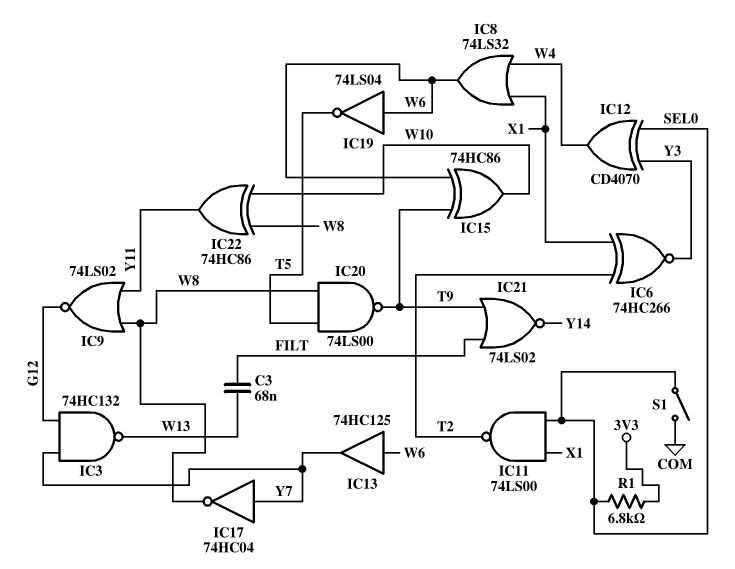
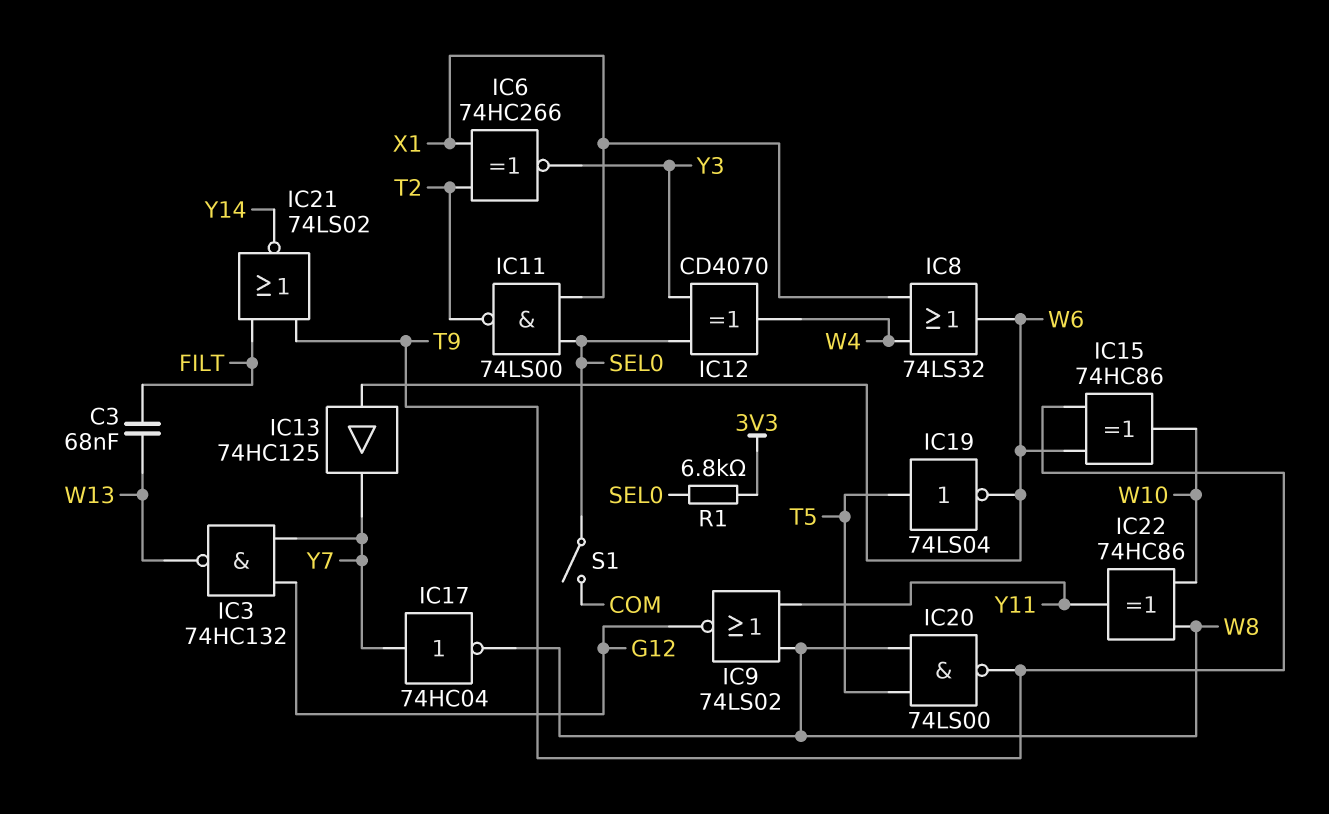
IC19: NOT 74LS04 (in W6, out T5) -> NOT 74LS04 (in T5, out W6)

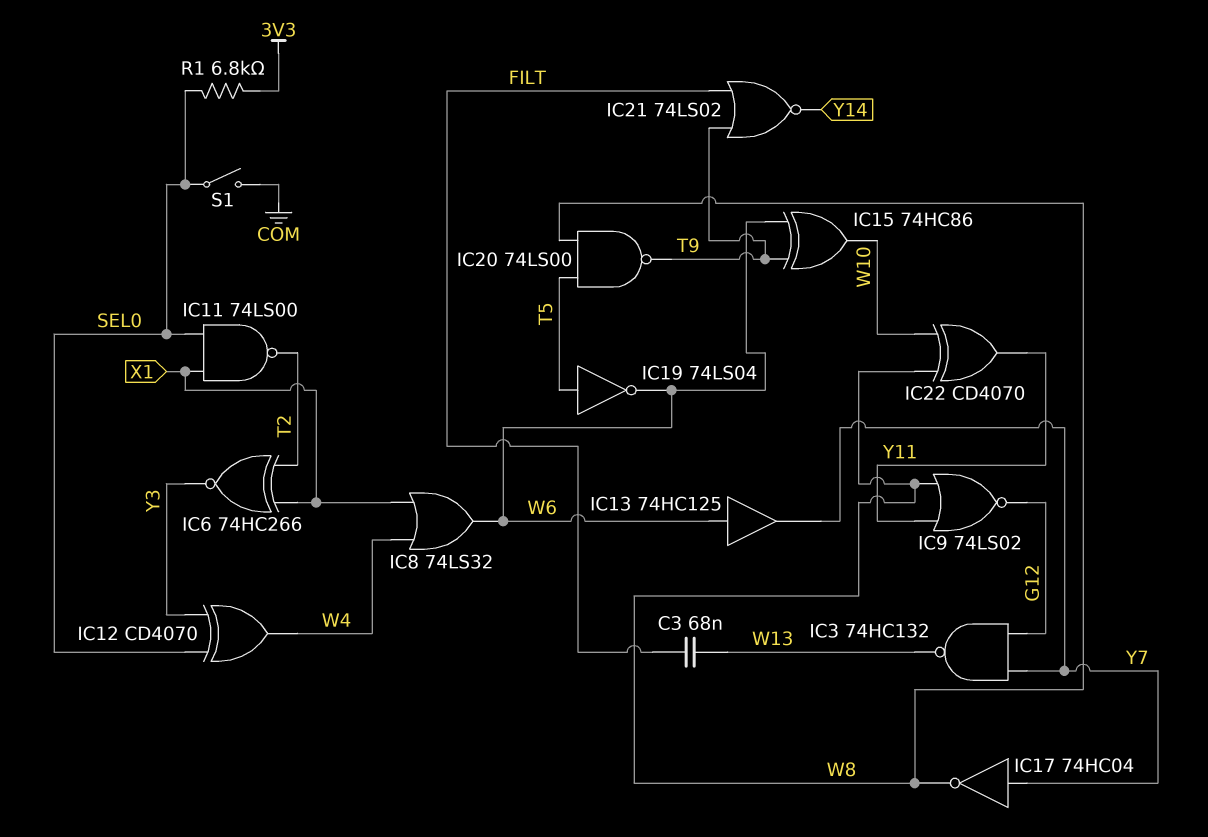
IC22: XOR 74HC86 (in W8, in W10, out Y11) -> XOR CD4070 (in W8, in W10, out Y11)

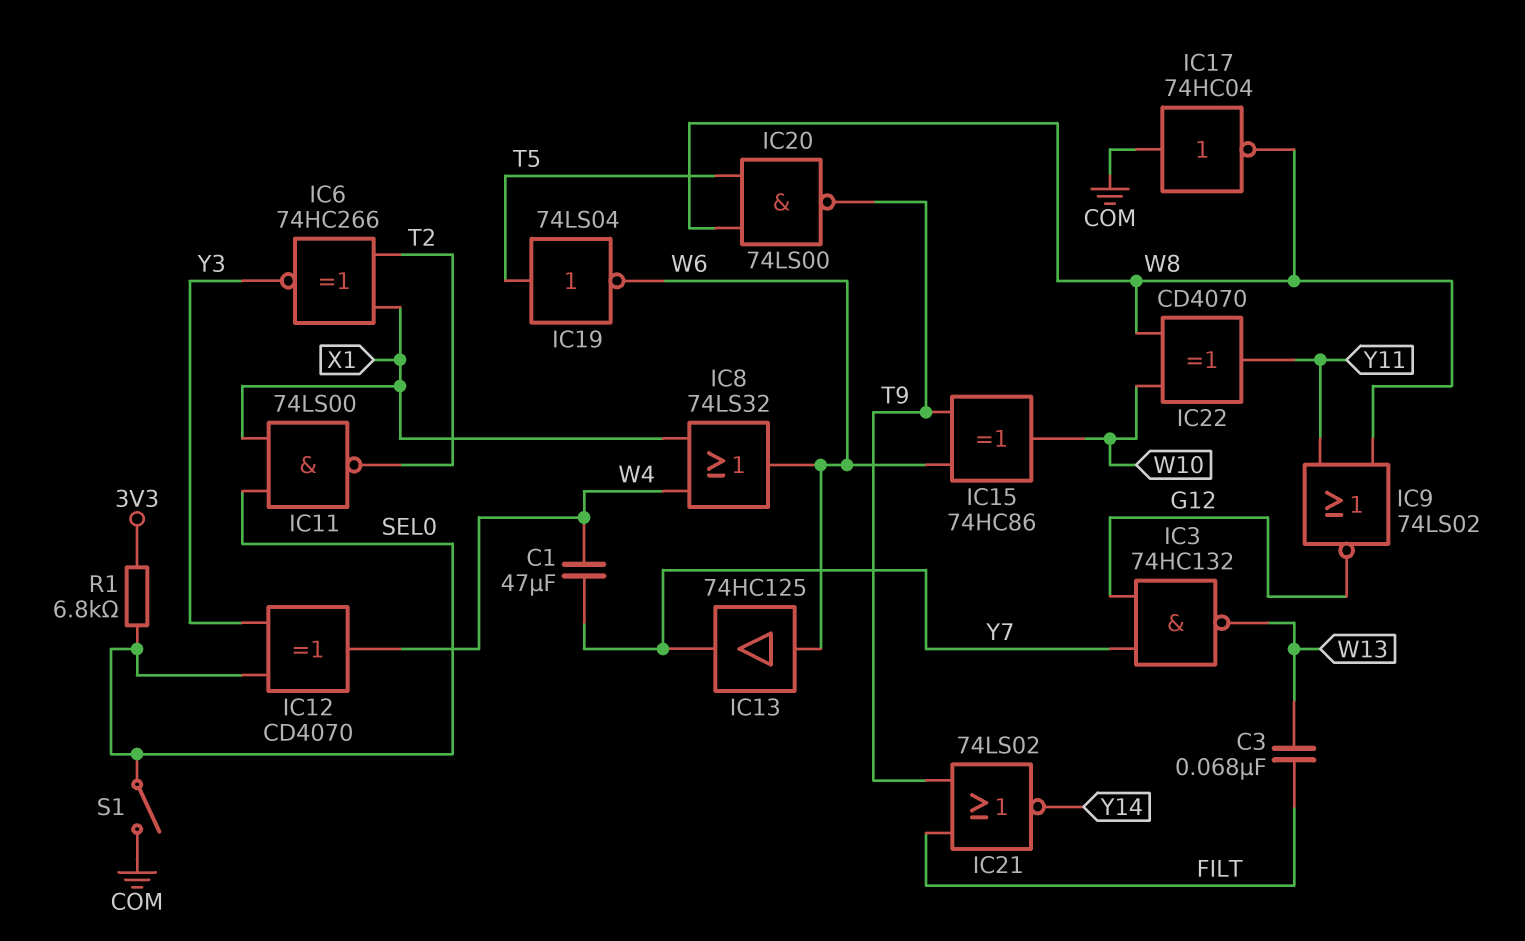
C1: none -> 47uF (W4, Y7)
IC17: NOT 74HC04 (in Y7, out W8) -> NOT 74HC04 (in COM, out W8)

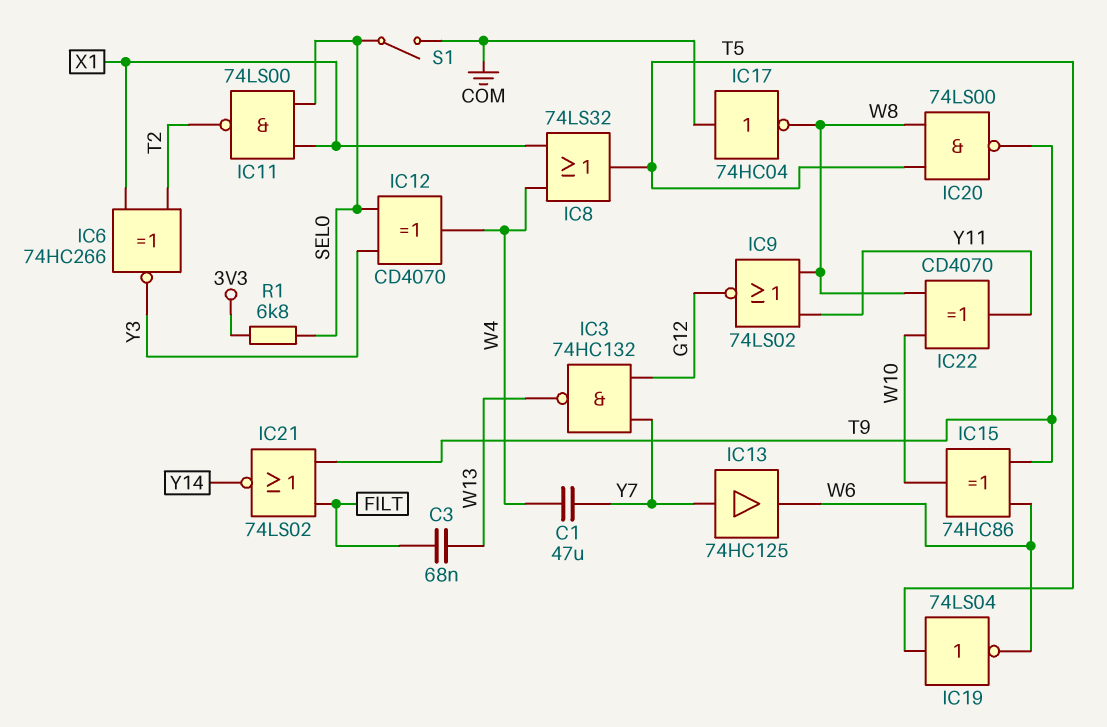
IC8: OR 74LS32 (in W4, in X1, out W6) -> OR 74LS32 (in W4, in X1, out T5)
IC13: buffer 74HC125 (in W6, out Y7) -> buffer 74HC125 (in Y7, out W6)

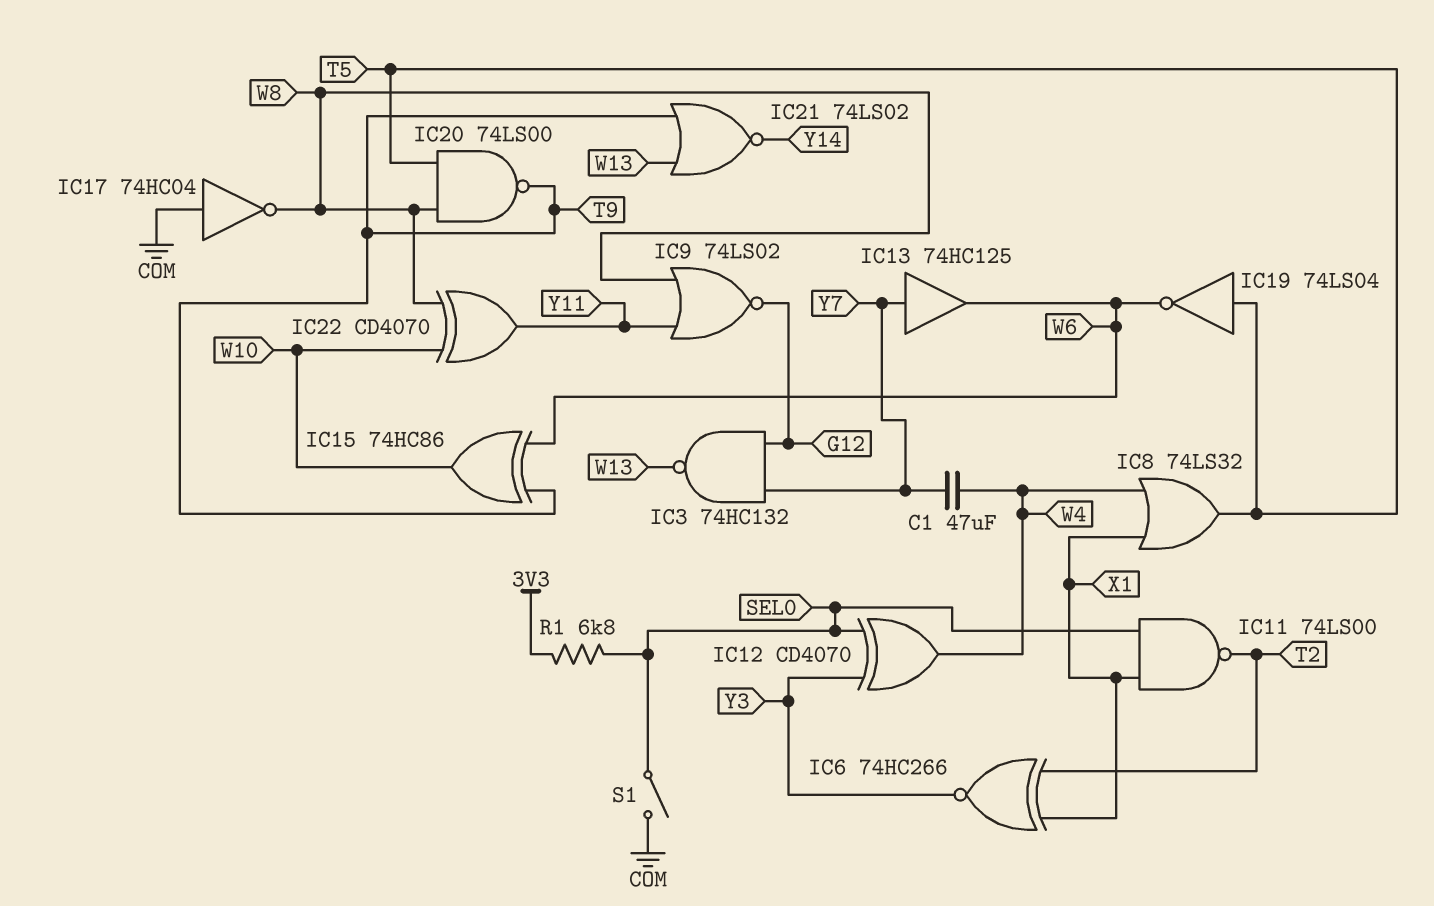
C3: 68nF (FILT, W13) -> none
IC21: NOR 74LS02 (in FILT, in T9, out Y14) -> NOR 74LS02 (in T9, in W13, out Y14)

